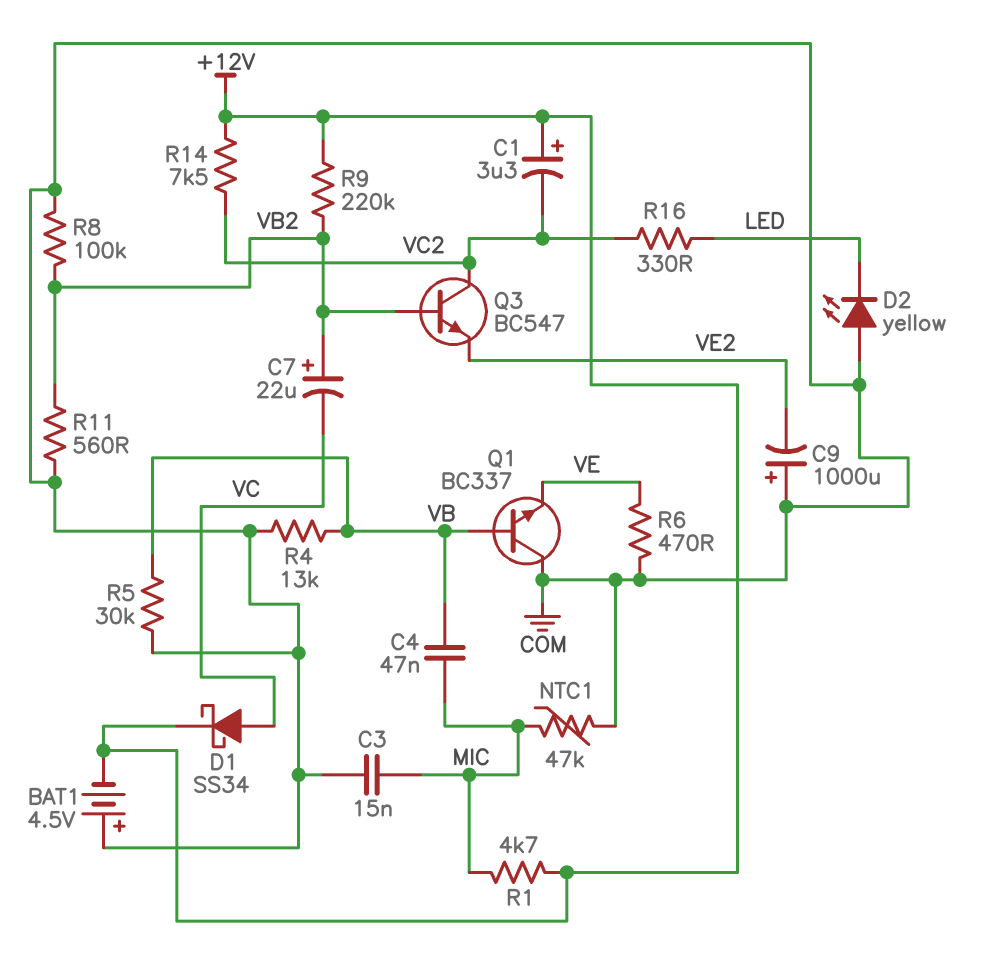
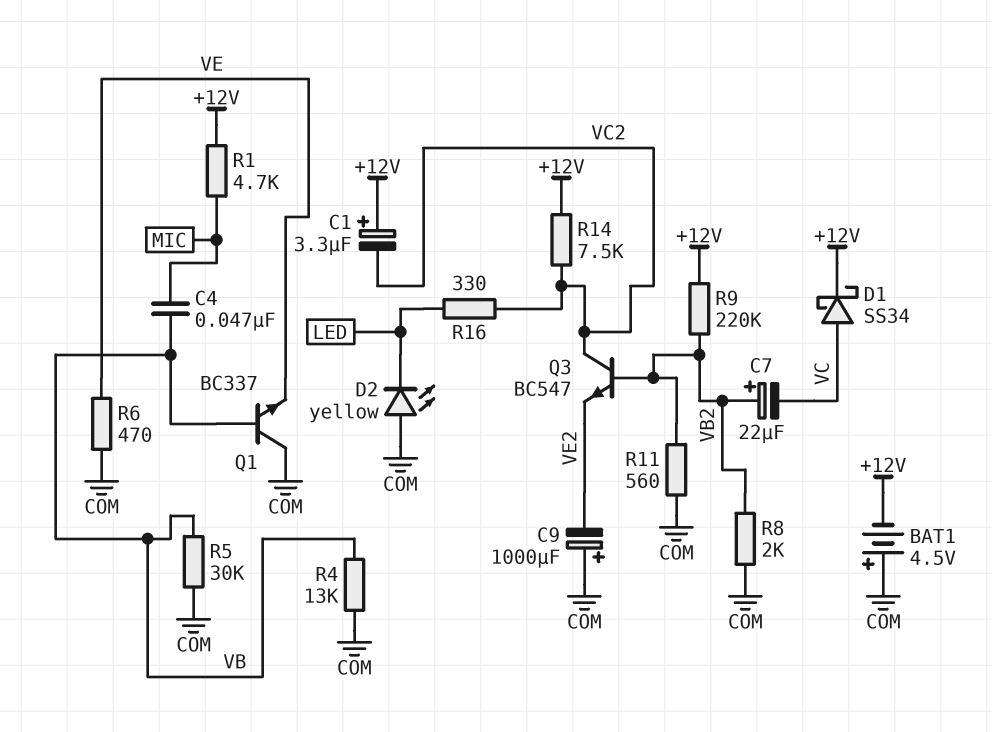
C3: 15nF (COM, MIC) -> none
NTC1: 47k (COM, MIC) -> none
R8: 100k (COM, VB2) -> 2k (COM, VB2)

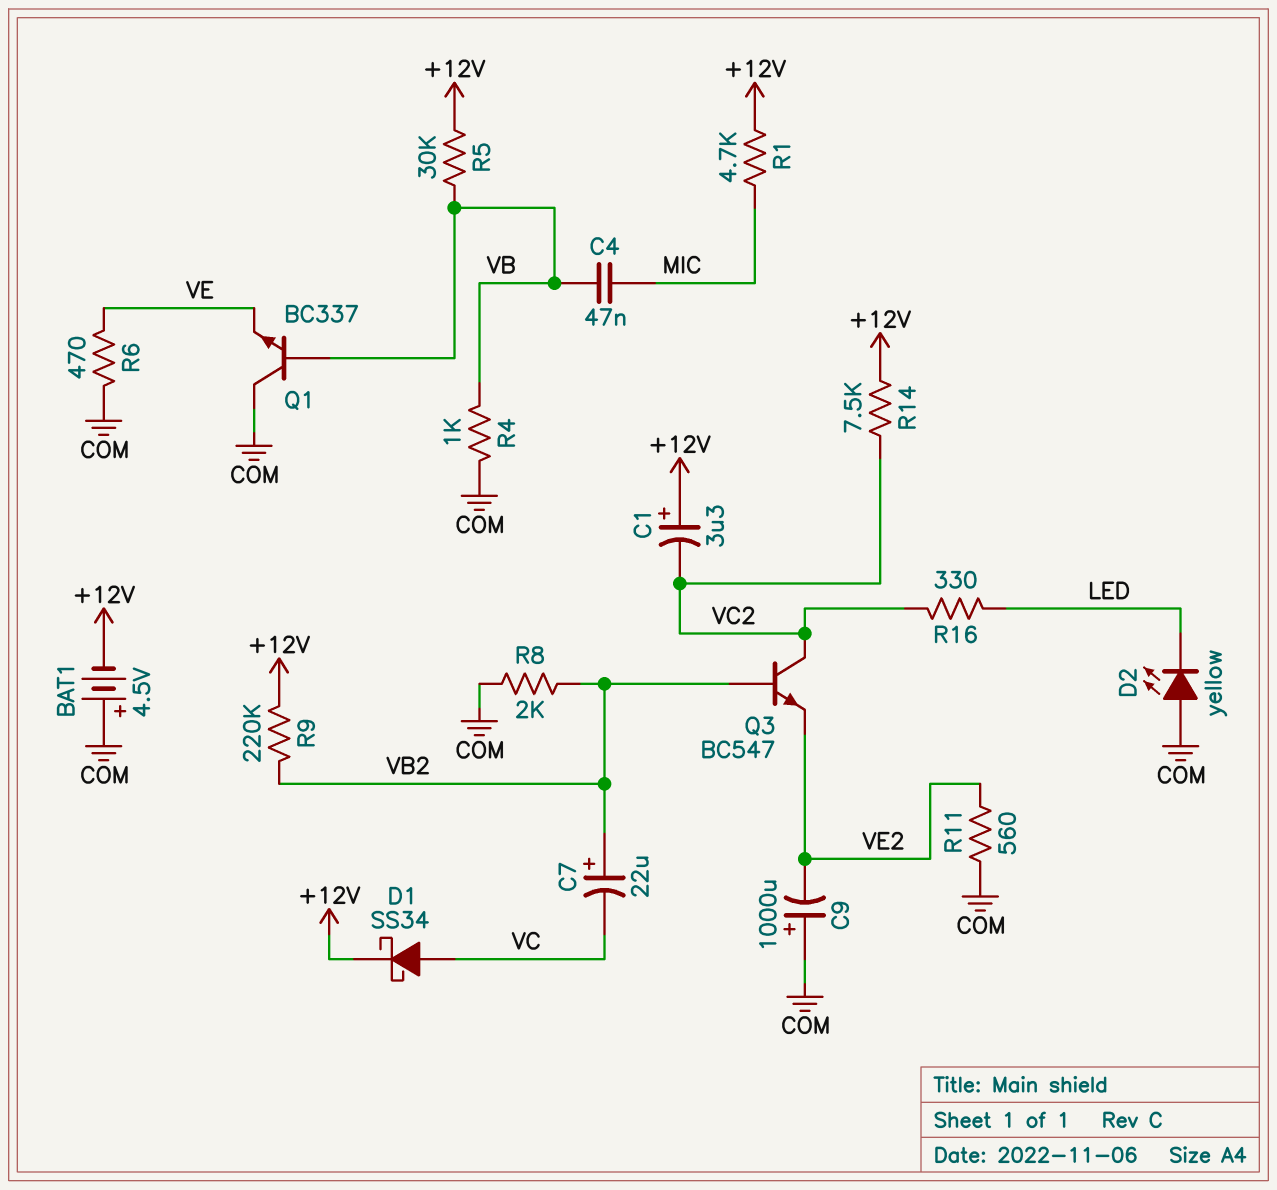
R4: 13k (COM, VB) -> 1k (COM, VB)
R5: 30k (COM, VB) -> 30k (+12V, VB)
R11: 560 (COM, VB2) -> 560 (COM, VE2)

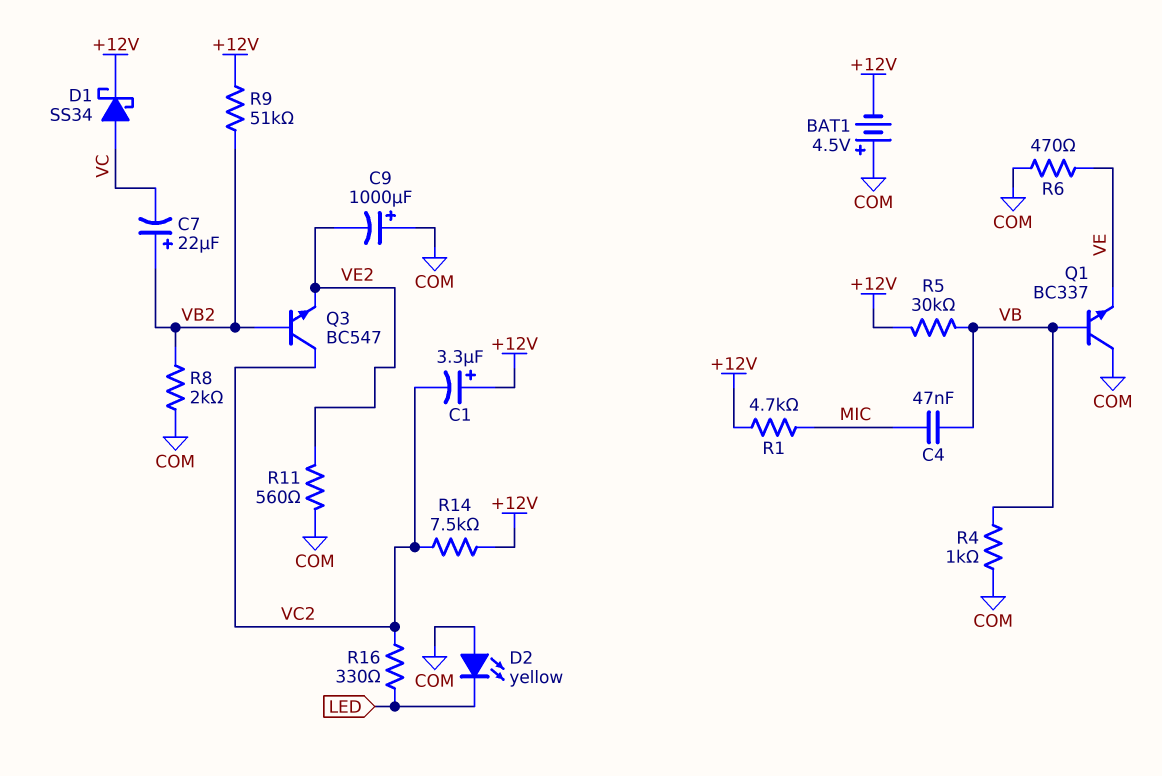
R9: 220k (+12V, VB2) -> 51k (+12V, VB2)

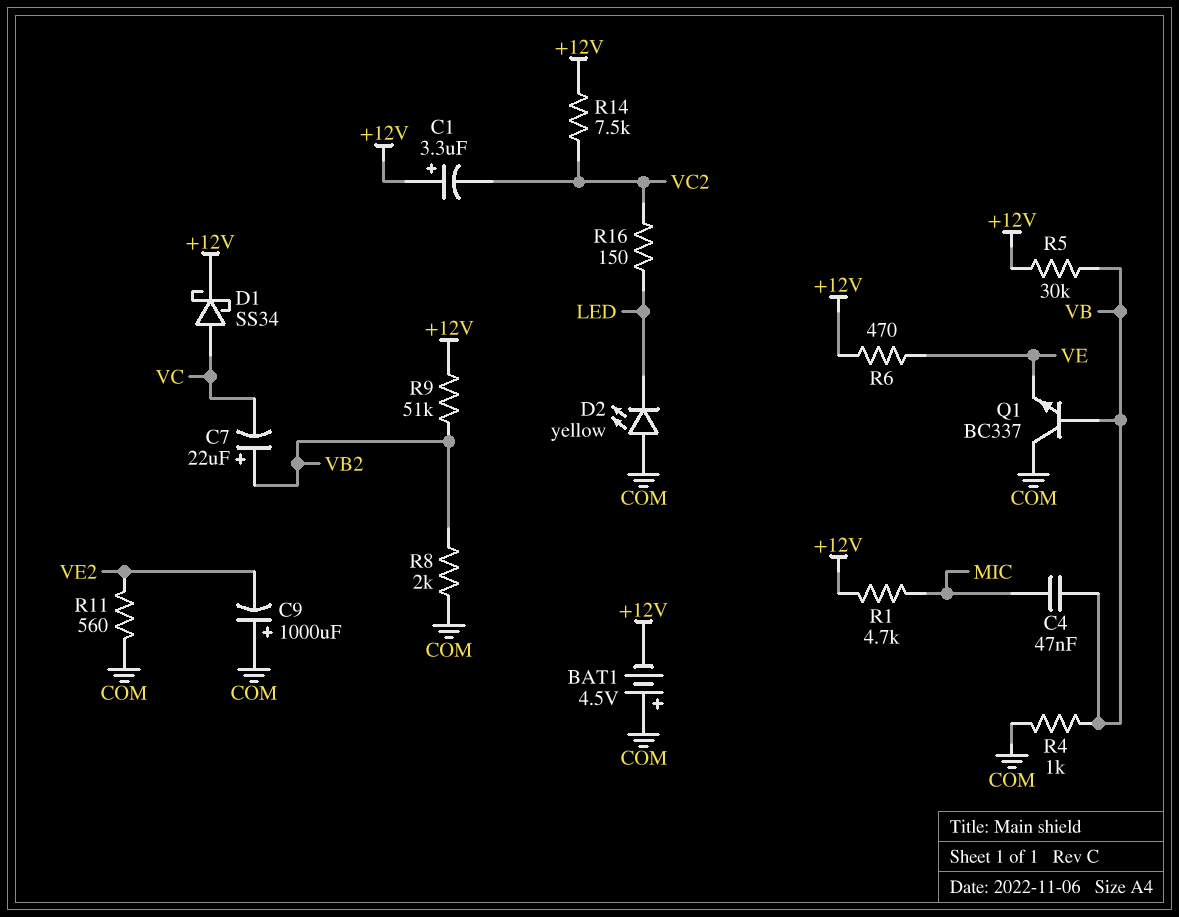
Q3: NPN BC547 (B VB2, C VC2, E VE2) -> none
R6: 470 (COM, VE) -> 470 (+12V, VE)
R16: 330 (LED, VC2) -> 150 (LED, VC2)

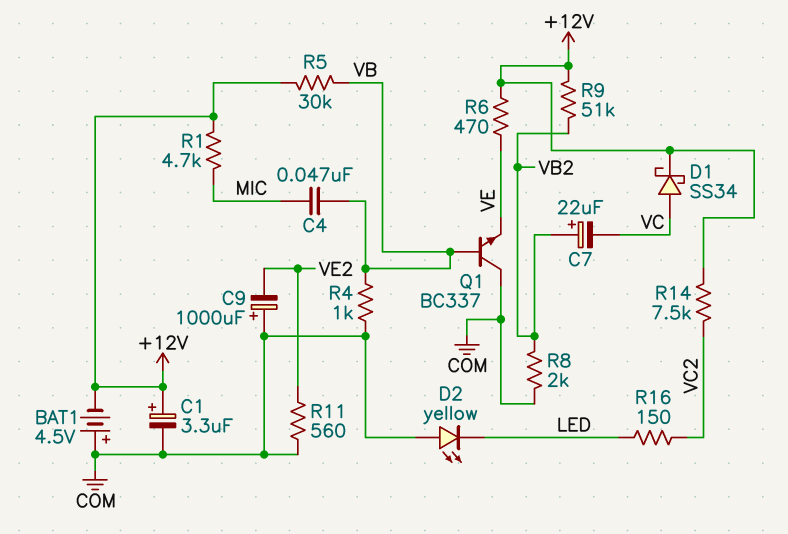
C1: 3.3uF (plus +12V, minus VC2) -> 3.3uF (plus +12V, minus COM)

